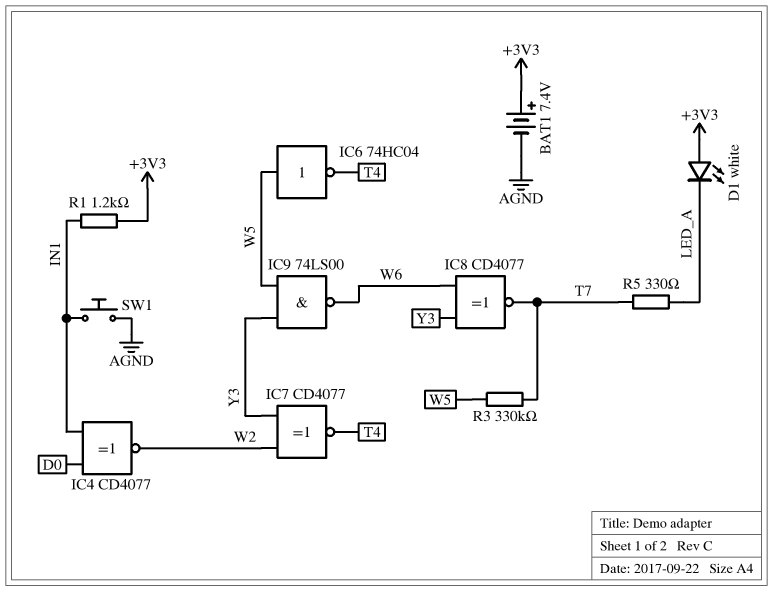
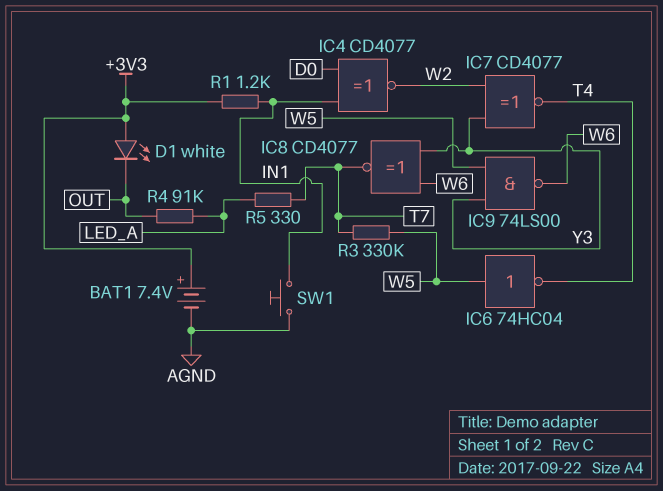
D1: LED white (A +3V3, K LED_A) -> LED white (A +3V3, K OUT)
R4: none -> 91k (LED_A, OUT)

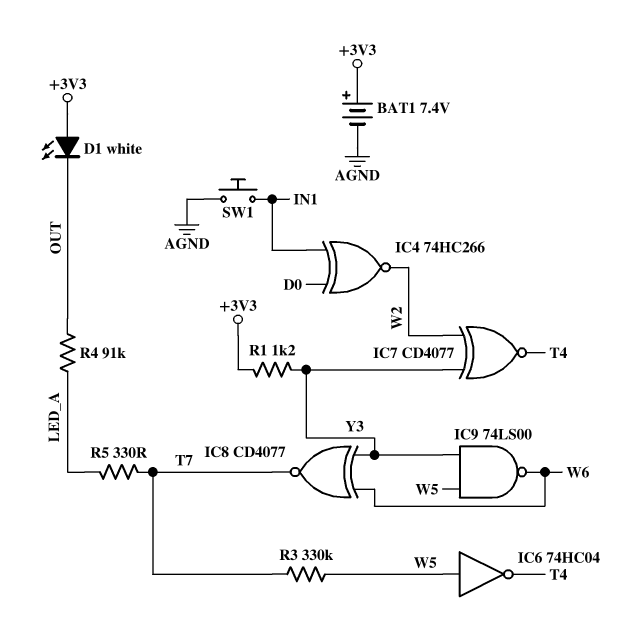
IC4: XNOR CD4077 (in D0, in IN1, out W2) -> XNOR 74HC266 (in D0, in IN1, out W2)
R1: 1.2k (+3V3, IN1) -> 1.2k (+3V3, Y3)

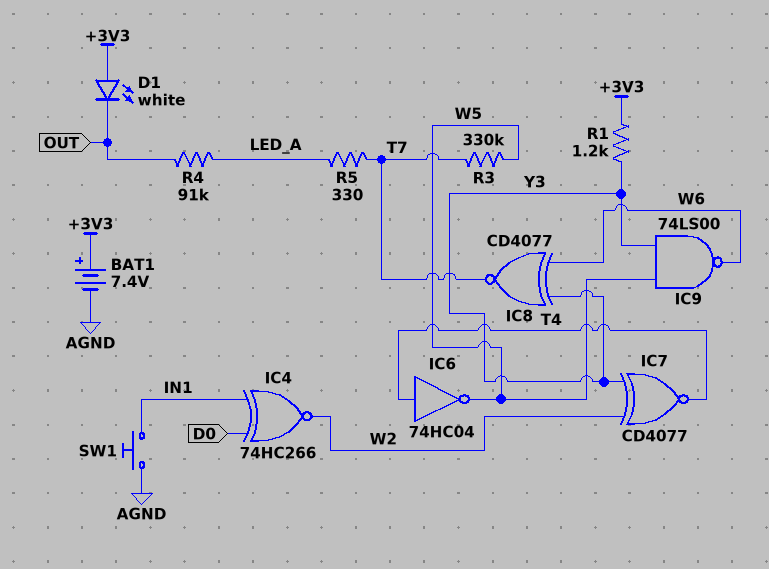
IC6: NOT 74HC04 (in W5, out T4) -> NOT 74HC04 (in T4, out W5)

